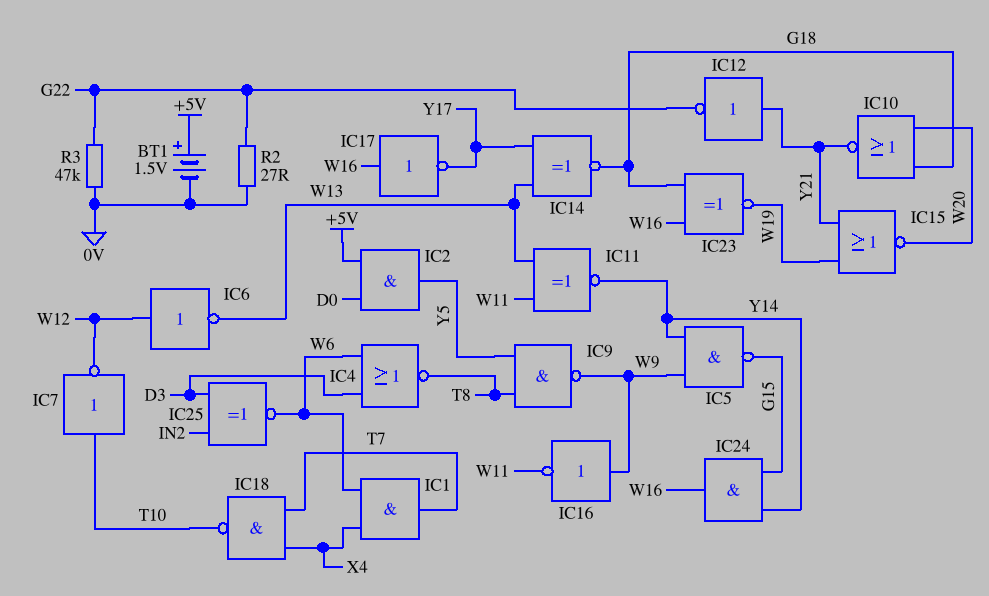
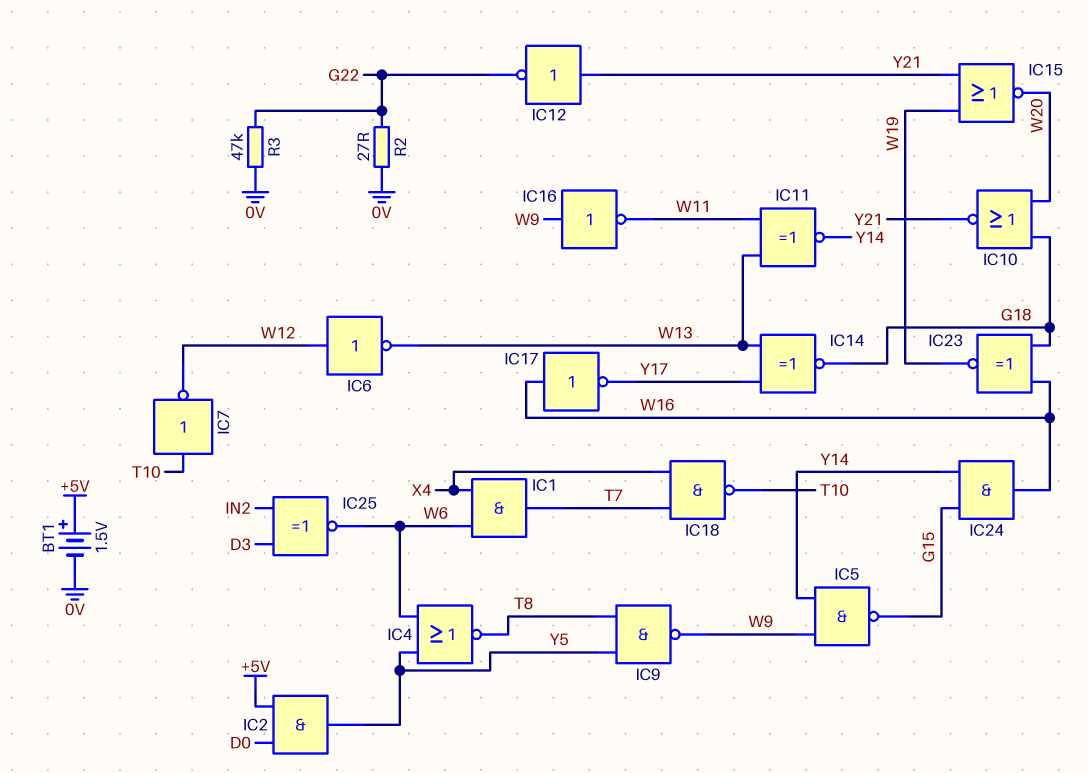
IC4: NOR (in D3, in W6, out T8) -> NOR (in W6, in Y5, out T8)

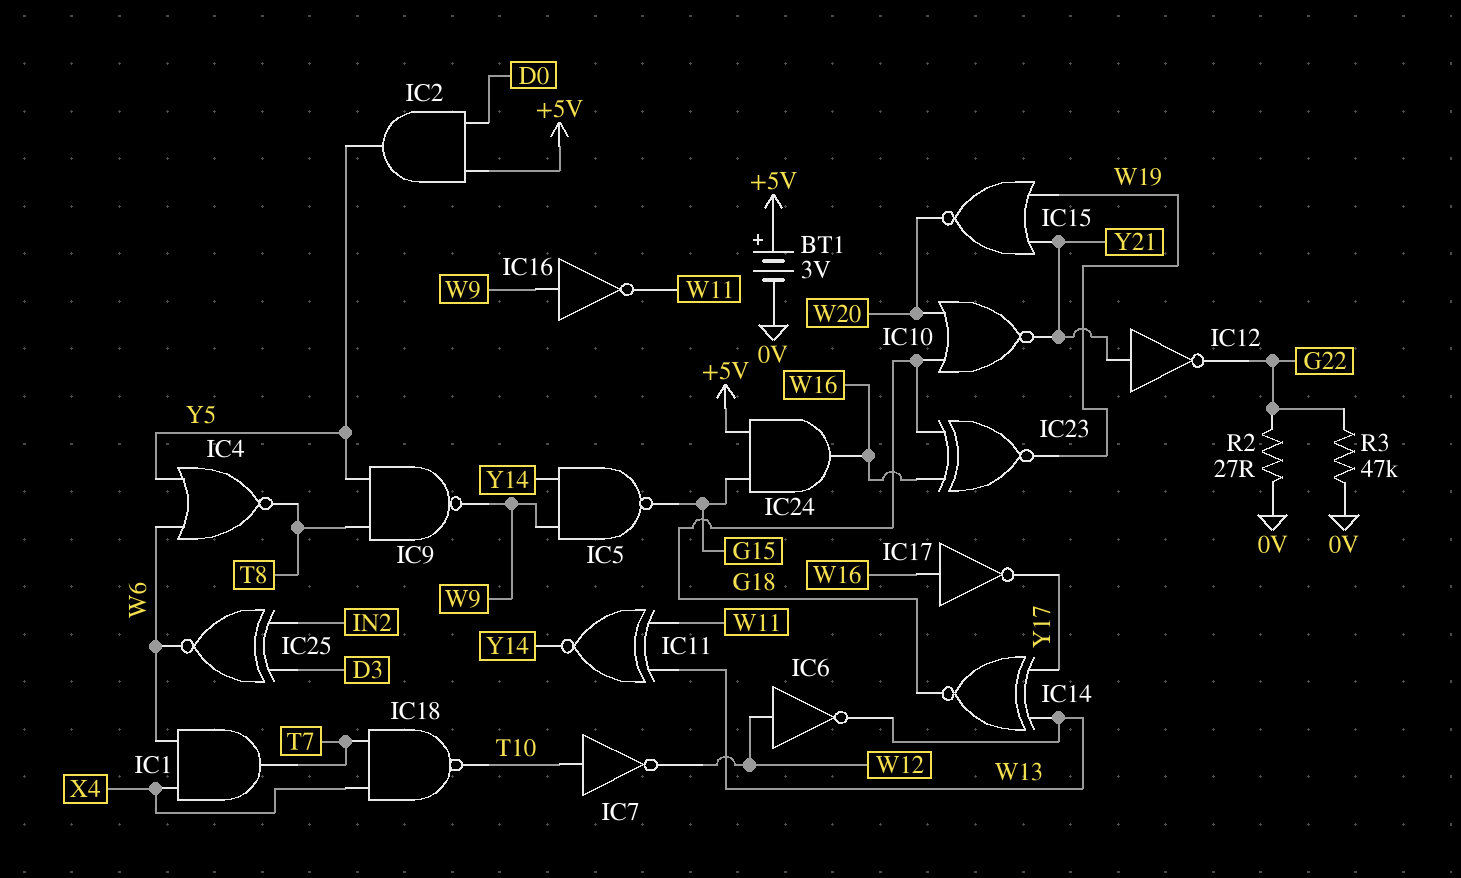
BT1: 1.5V (plus +5V, minus 0V) -> 3V (plus +5V, minus 0V)
IC24: AND (in G15, in Y14, out W16) -> AND (in +5V, in G15, out W16)

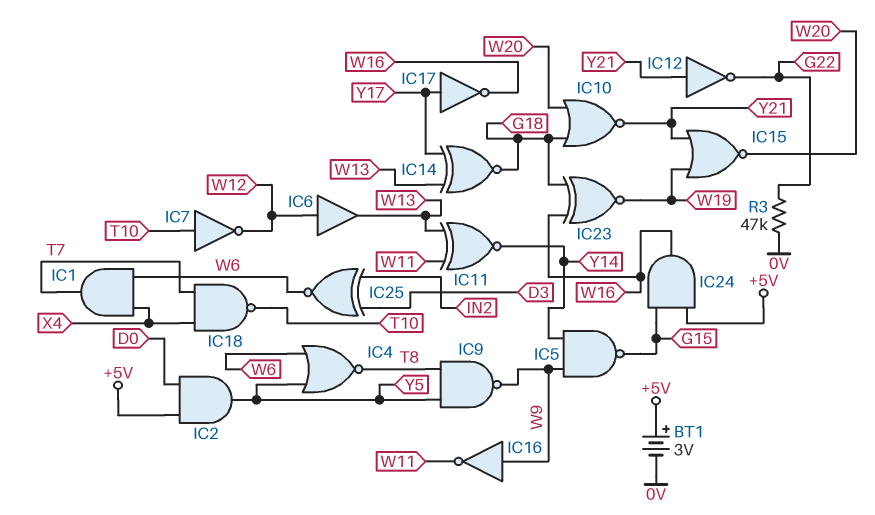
IC6: NOT (in W12, out W13) -> buffer (in W12, out W13)
IC17: NOT (in W16, out Y17) -> NOT (in Y17, out W16)
R2: 27 (0V, G22) -> none

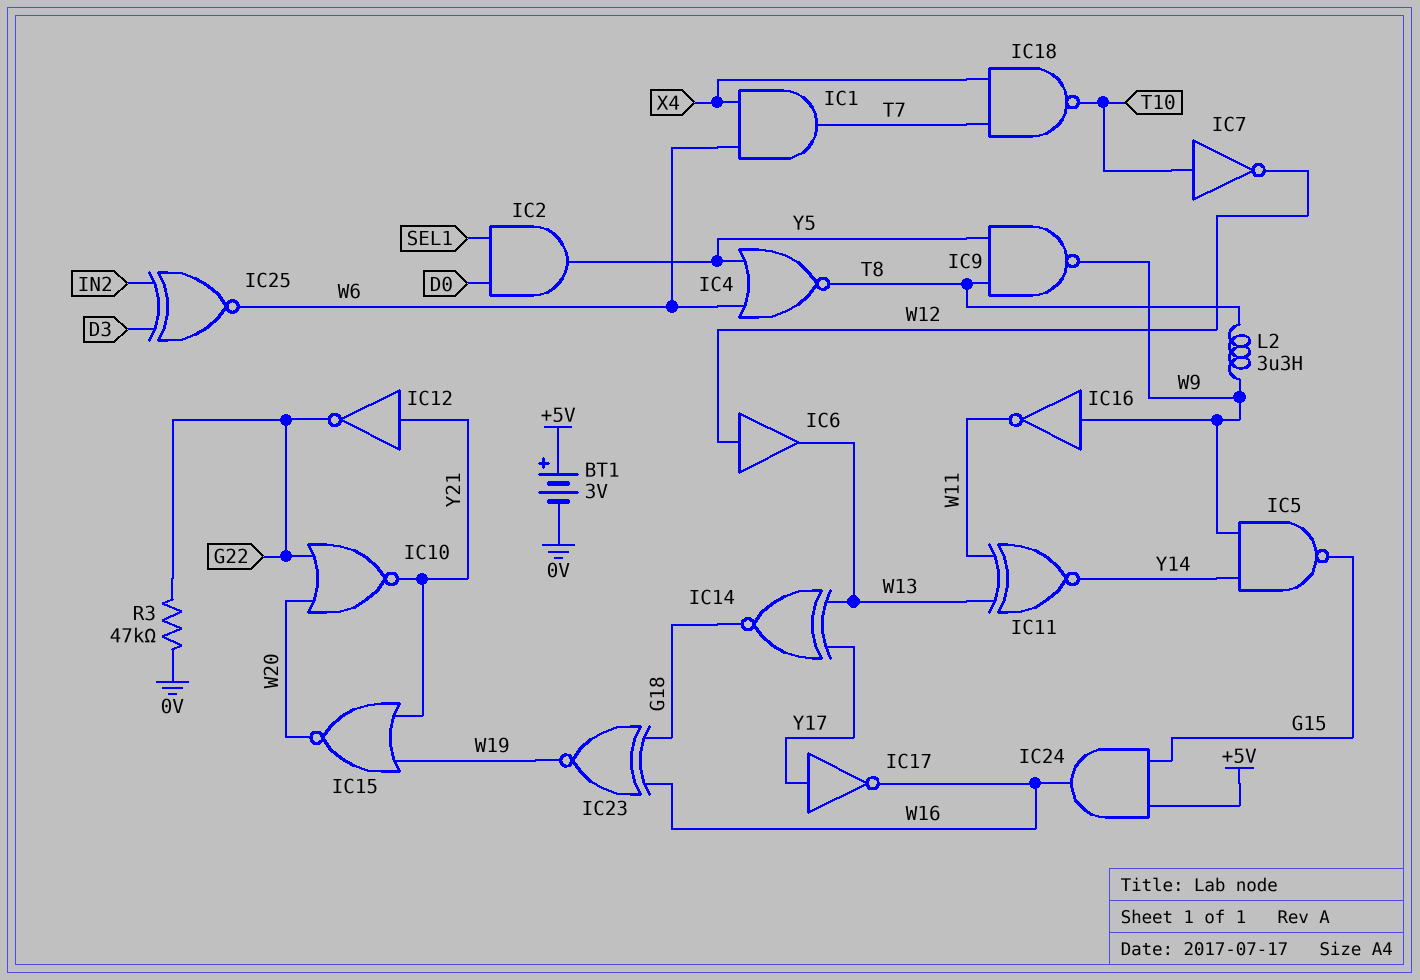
IC2: AND (in +5V, in D0, out Y5) -> AND (in D0, in SEL1, out Y5)
IC10: NOR (in G18, in W20, out Y21) -> NOR (in G22, in W20, out Y21)
L2: none -> 3.3uH (T8, W9)

